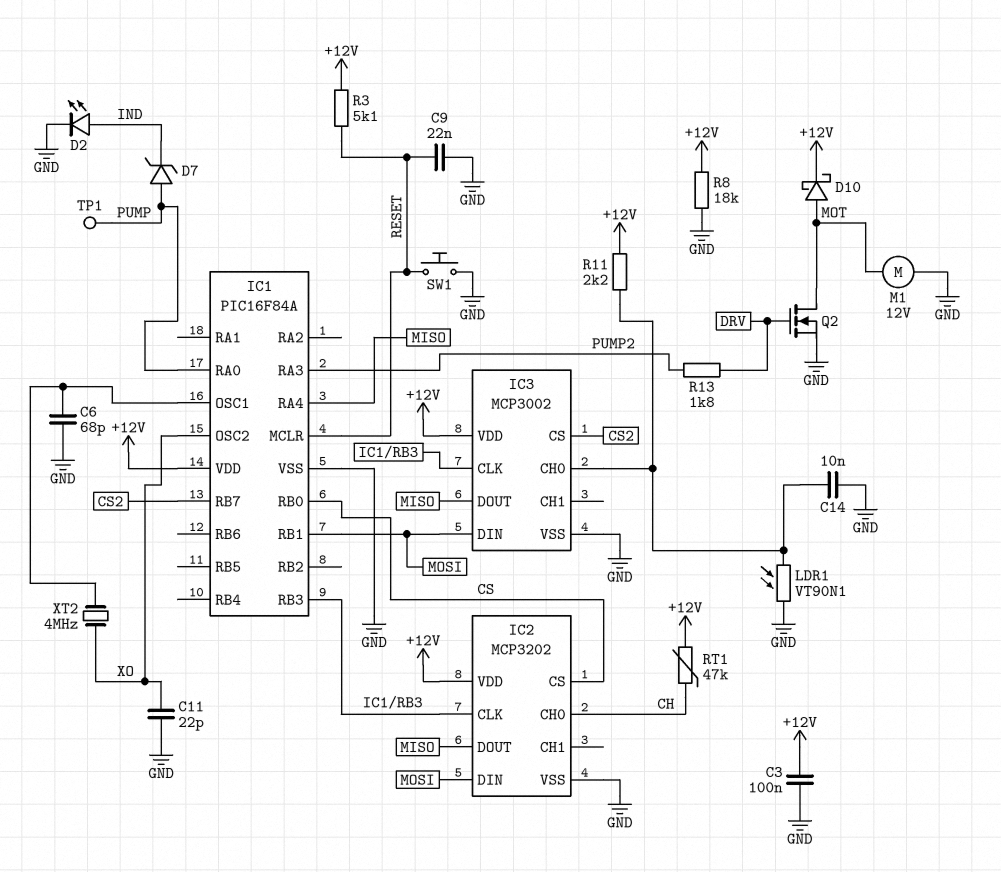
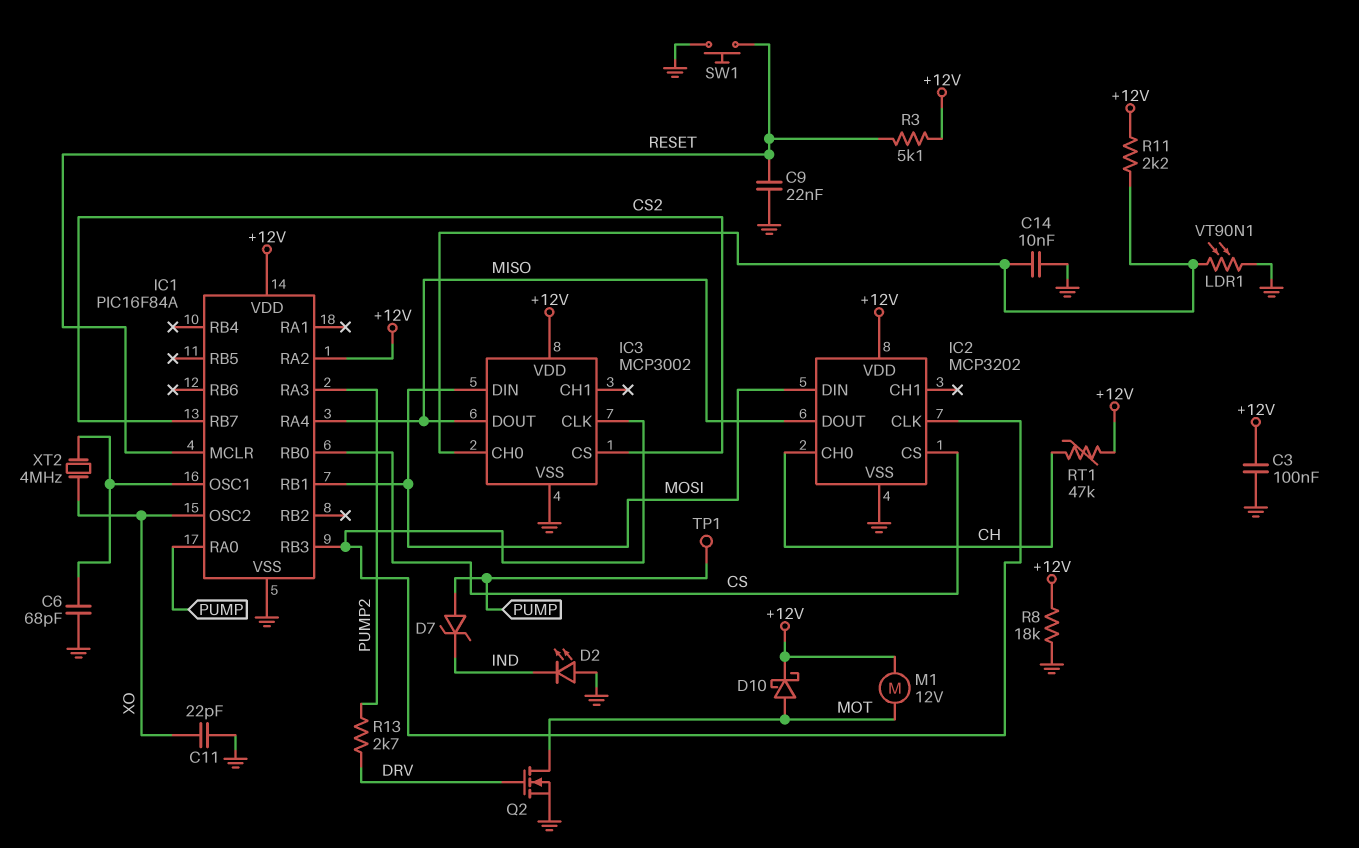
D2: LED (A IND, K GND) -> LED (A GND, K IND)
IC1 pin RA2: none -> +12V
M1: motor 12V (GND, MOT) -> motor 12V (+12V, MOT)
R13: 1.8k (DRV, PUMP2) -> 2.7k (DRV, PUMP2)

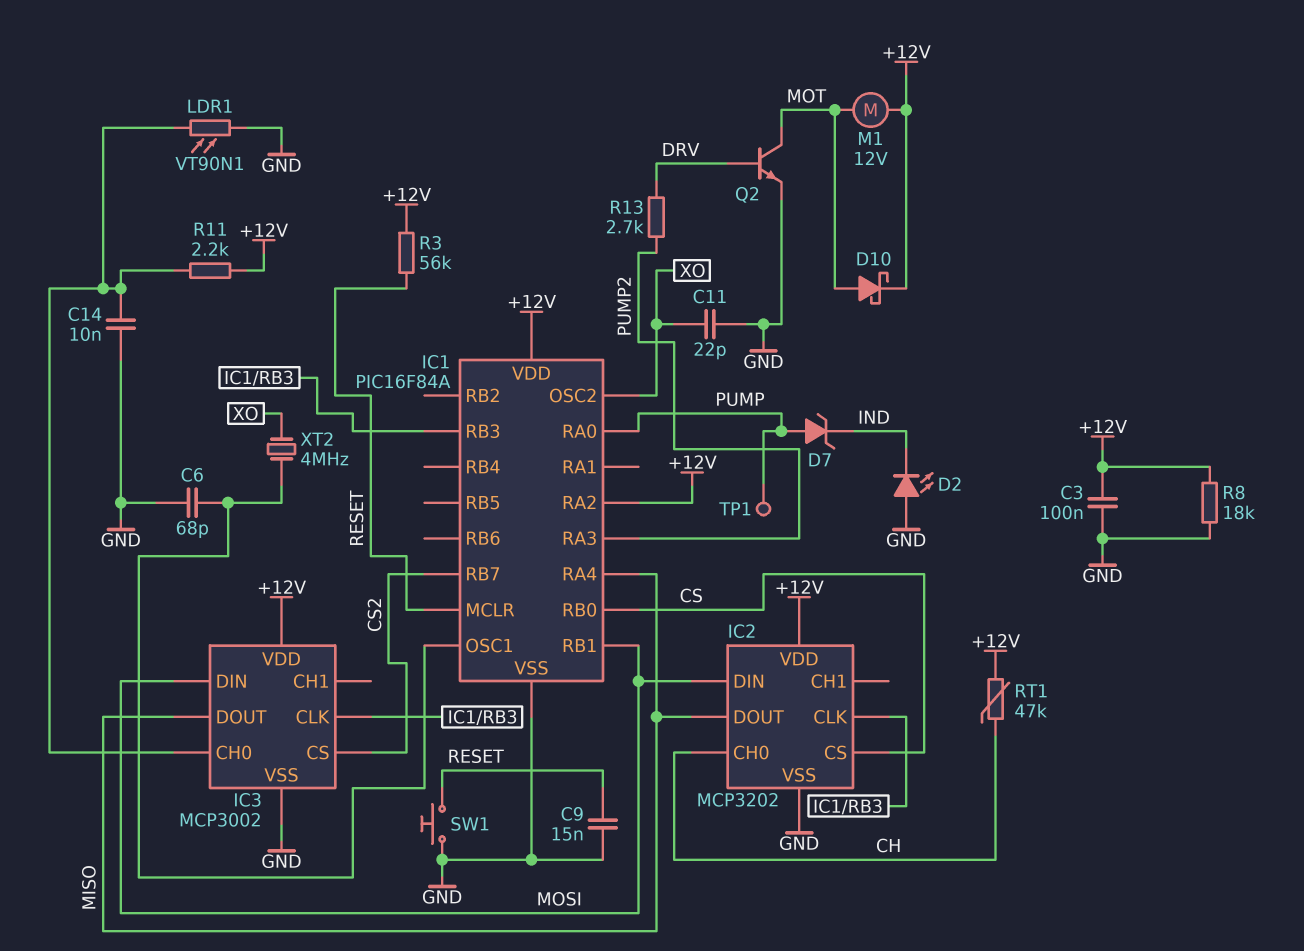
C9: 22nF (GND, RESET) -> 15nF (GND, RESET)
Q2: NMOS (G DRV, D MOT, S GND) -> NPN (B DRV, C MOT, E GND)
R3: 5.1k (+12V, RESET) -> 56k (+12V, RESET)

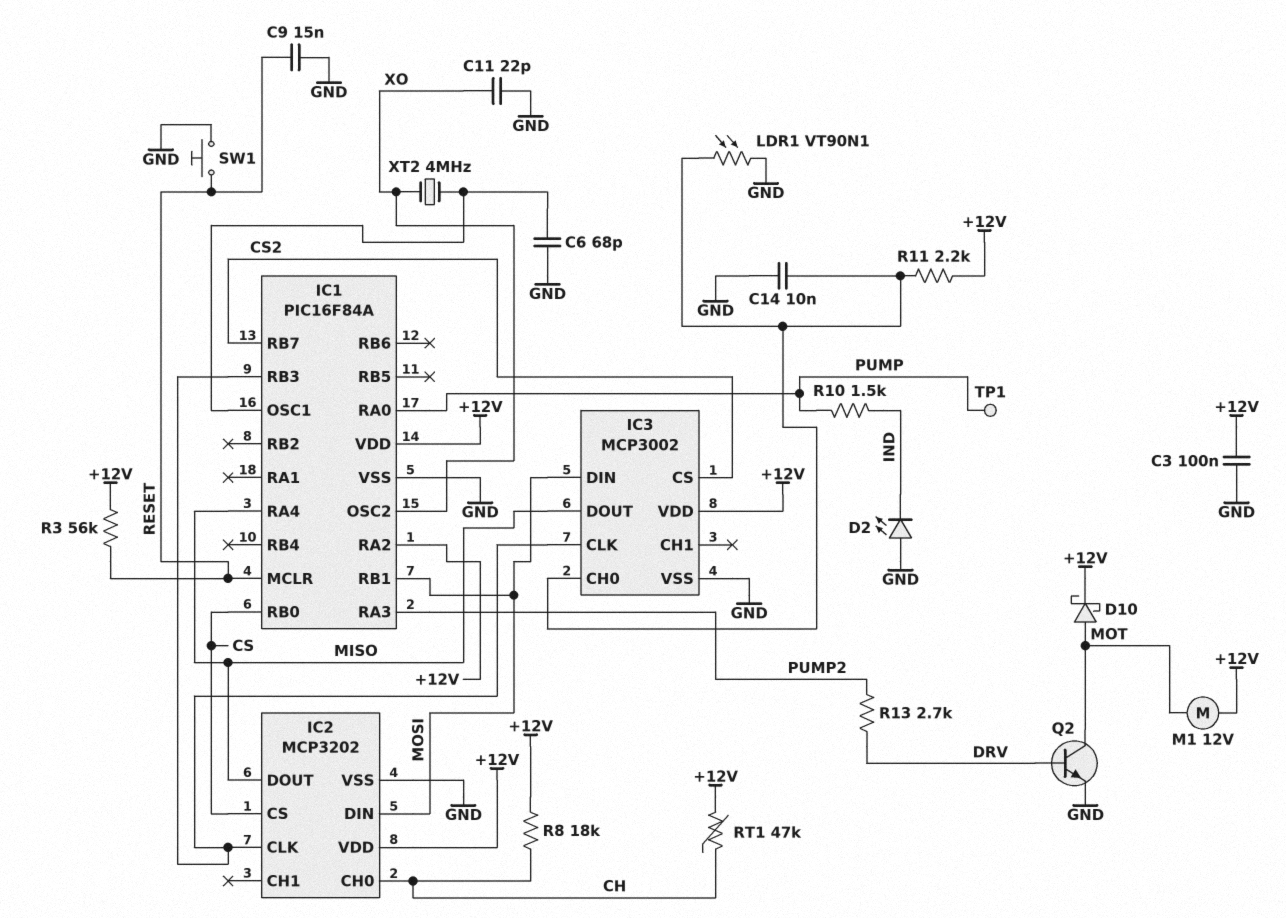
D7: zener (A PUMP, K IND) -> none
R8: 18k (+12V, GND) -> 18k (+12V, CH)
R10: none -> 1.5k (IND, PUMP)

